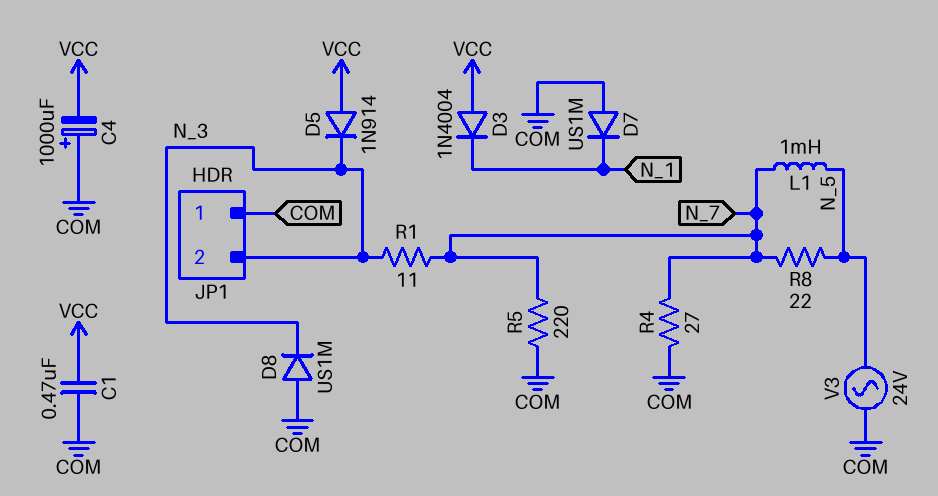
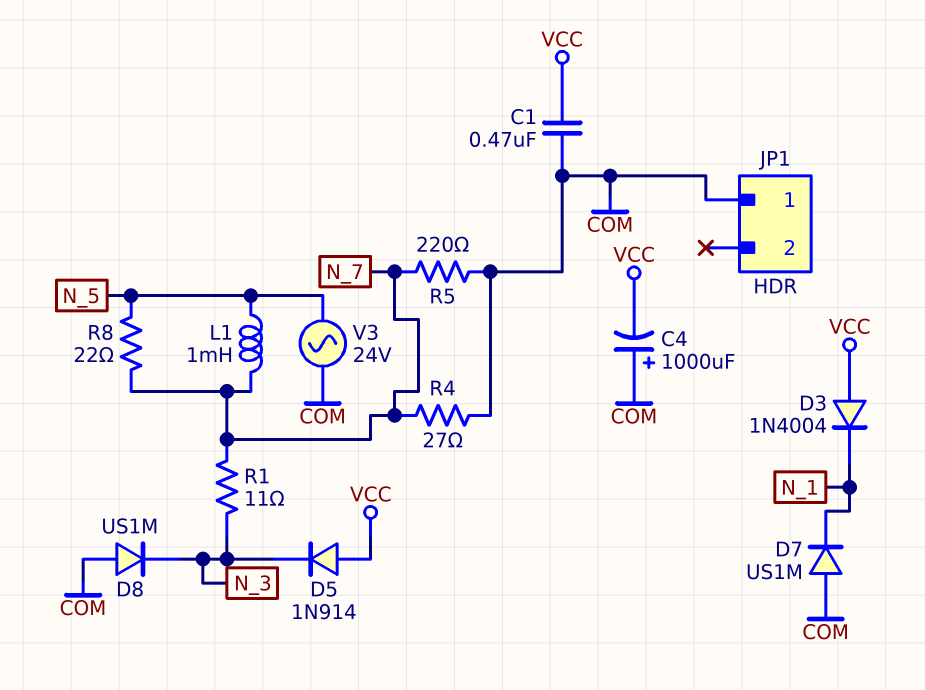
JP1 pin 2: N_3 -> none

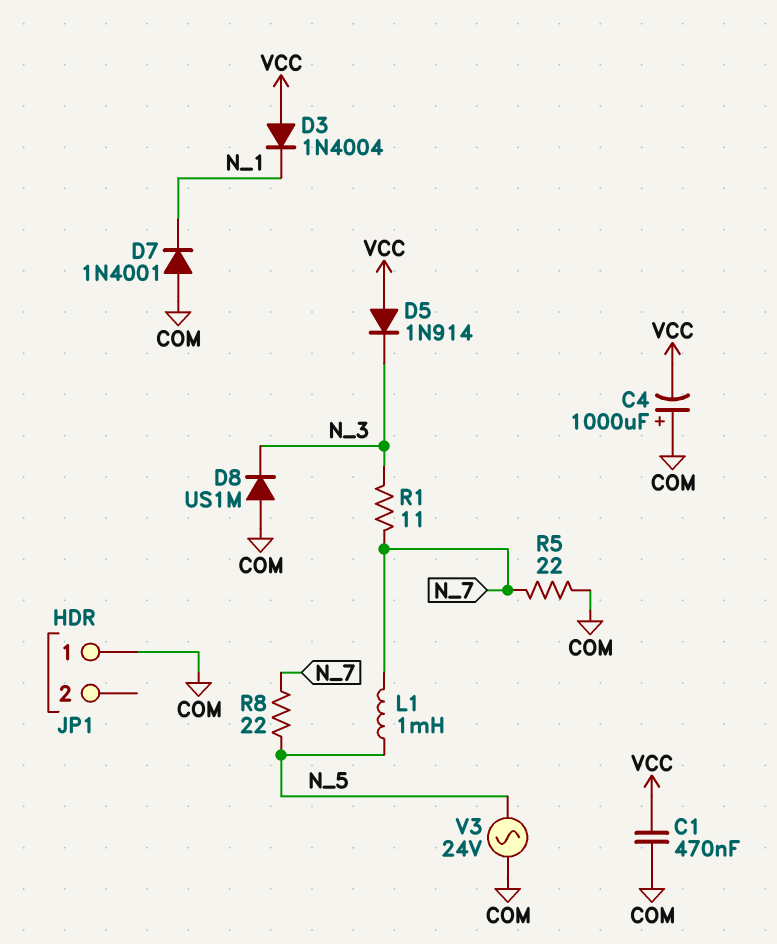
D7: diode US1M (A COM, K N_1) -> diode 1N4001 (A COM, K N_1)
R4: 27 (COM, N_7) -> none
R5: 220 (COM, N_7) -> 22 (COM, N_7)

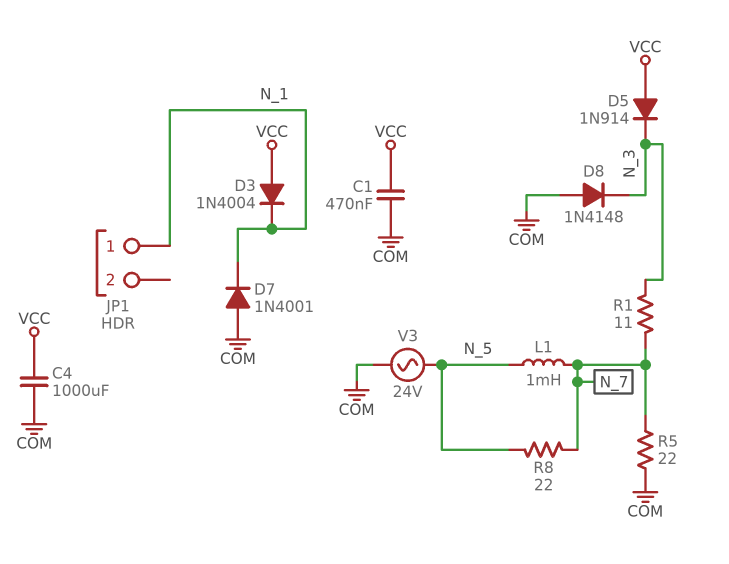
C4: 1000uF (plus COM, minus VCC) -> 1000uF (COM, VCC)
D8: diode US1M (A COM, K N_3) -> diode 1N4148 (A COM, K N_3)
JP1 pin 1: COM -> N_1

